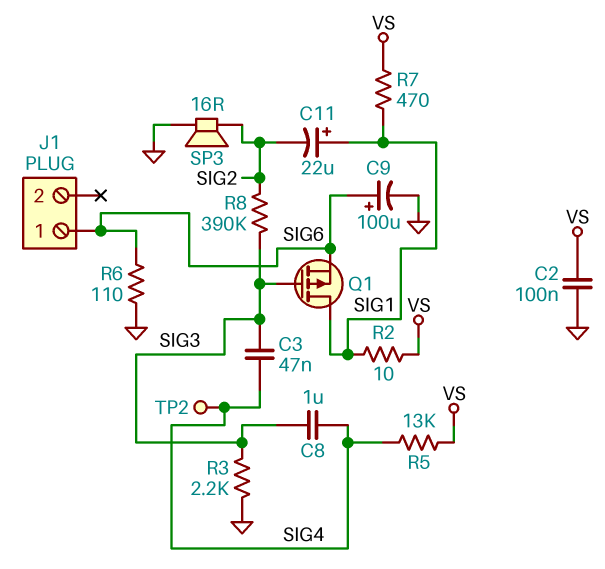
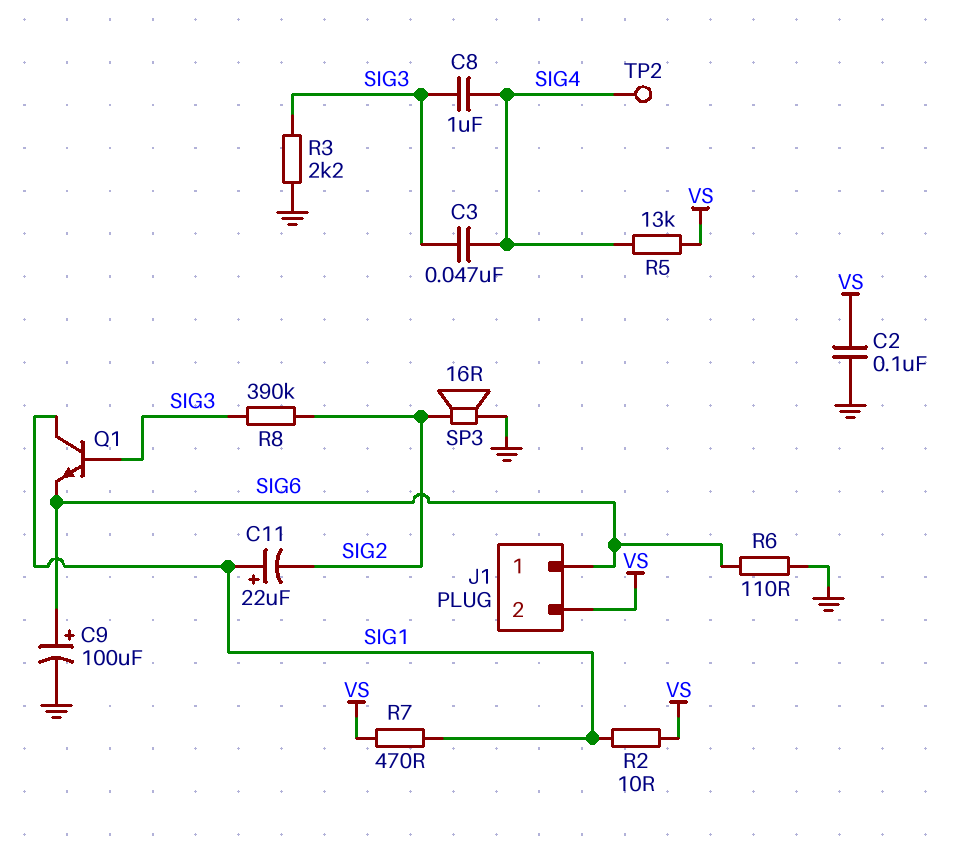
J1 pin 2: none -> VS
Q1: PMOS (G SIG3, D SIG1, S SIG6) -> NPN (B SIG3, C SIG1, E SIG6)

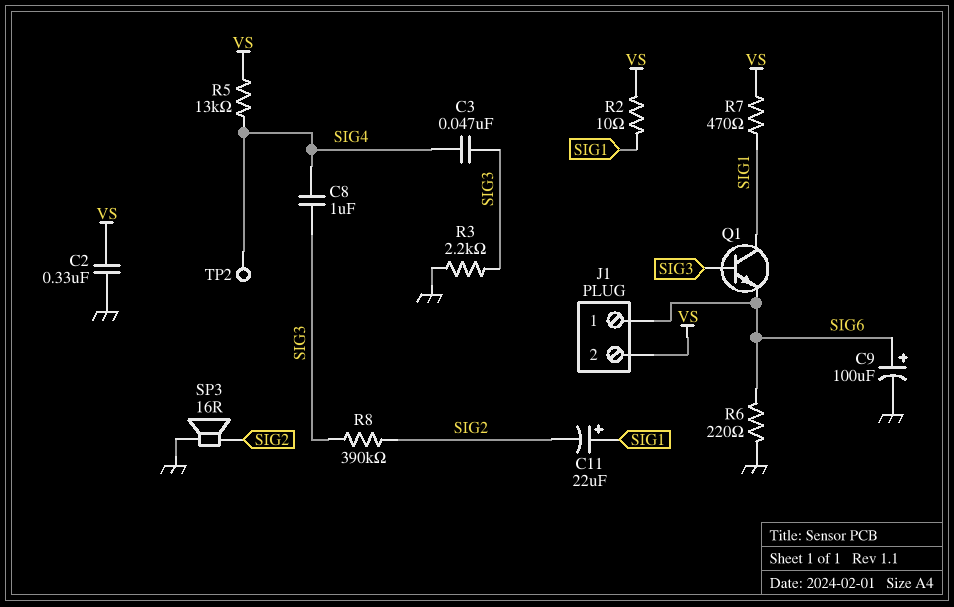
C2: 100nF (GND, VS) -> 330nF (GND, VS)
R6: 110 (GND, SIG6) -> 220 (GND, SIG6)

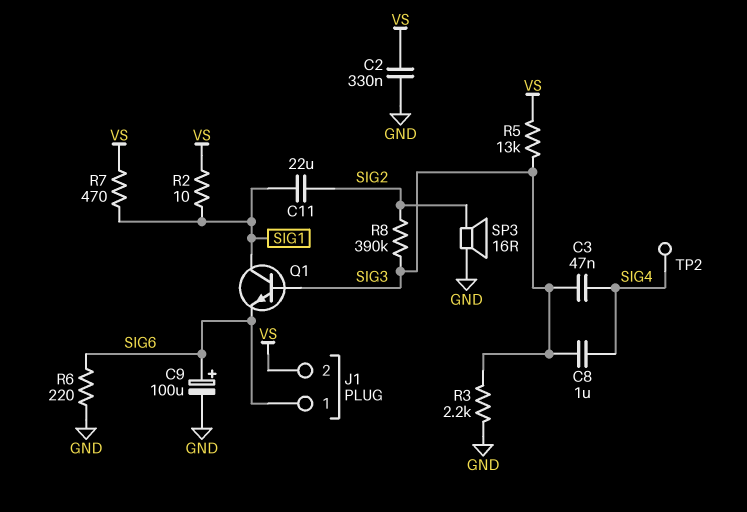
C11: 22uF (plus SIG1, minus SIG2) -> 22uF (SIG1, SIG2)
R5: 13k (SIG4, VS) -> 13k (SIG3, VS)

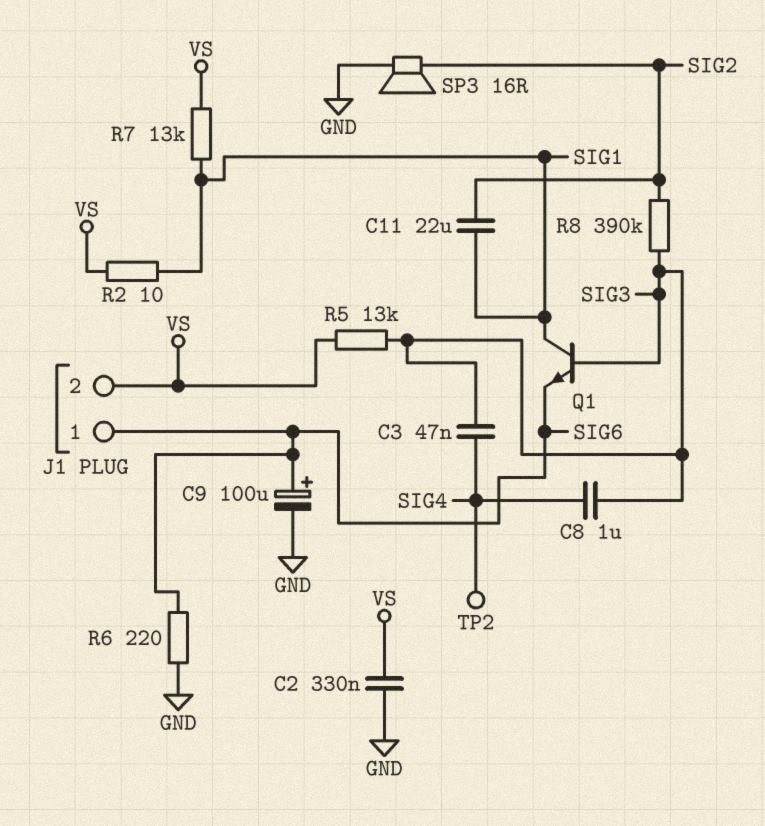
R3: 2.2k (GND, SIG3) -> none
R7: 470 (SIG1, VS) -> 13k (SIG1, VS)

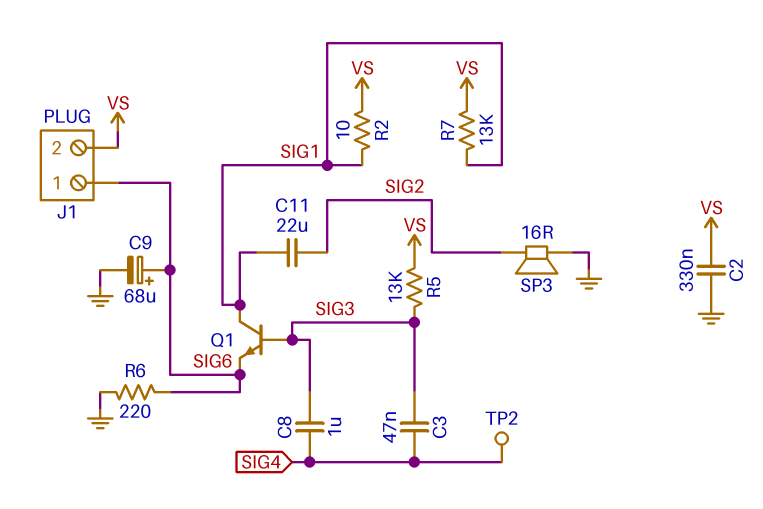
C9: 100uF (plus SIG6, minus GND) -> 68uF (plus SIG6, minus GND)
R8: 390k (SIG2, SIG3) -> none

